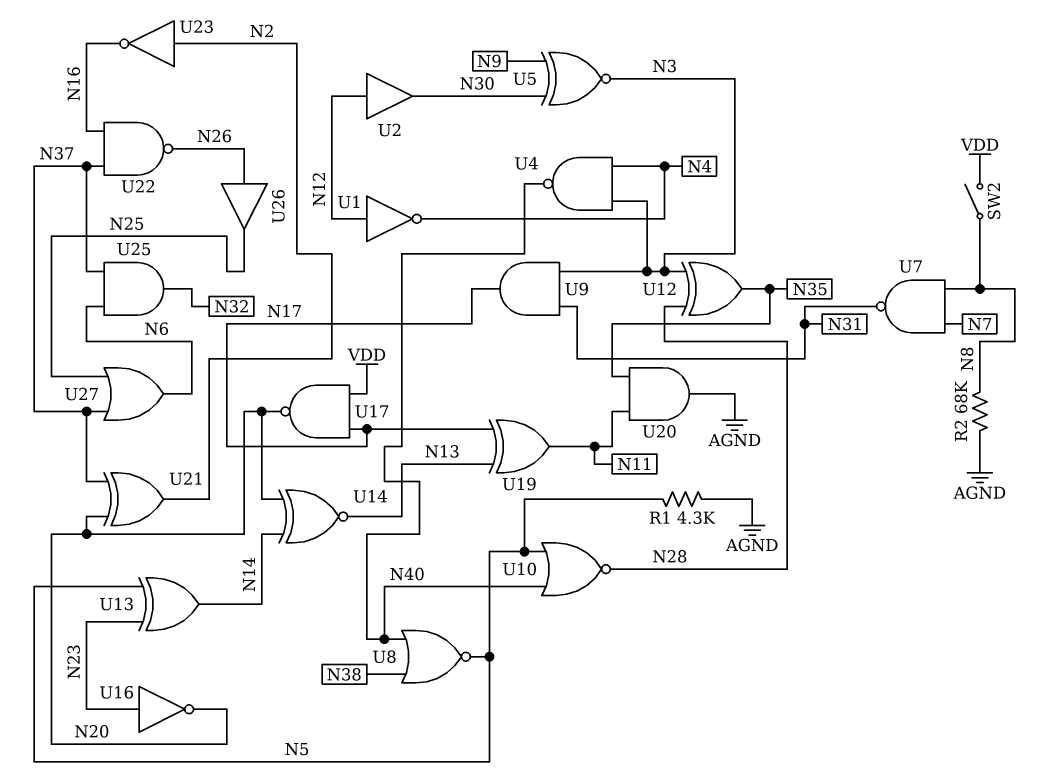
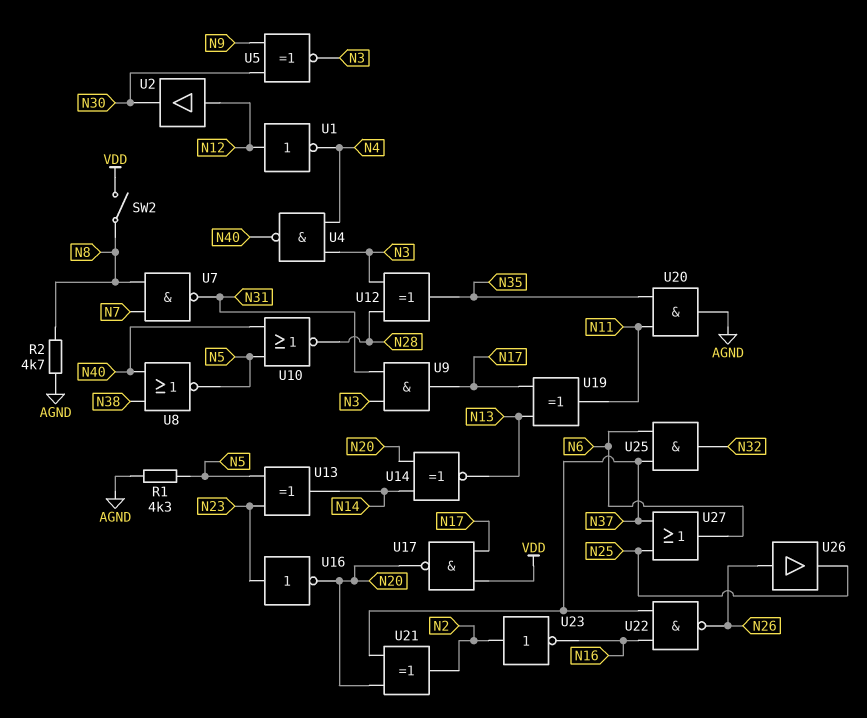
R2: 68k (AGND, N8) -> 4.7k (AGND, N8)

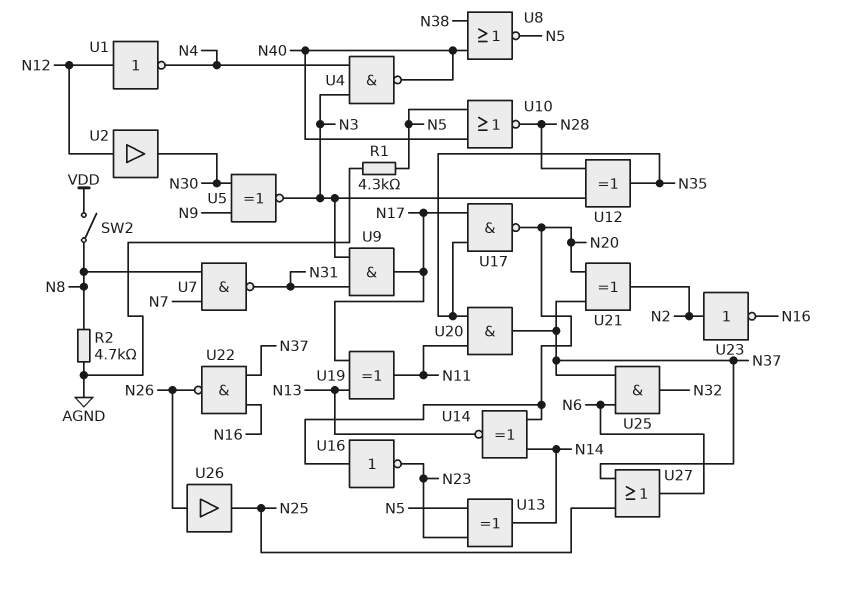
U16: NOT (in N23, out N20) -> NOT (in N20, out N23)
U17: NAND (in N17, in VDD, out N20) -> NAND (in N17, in N35, out N20)
U20: AND (in N11, in N35, out AGND) -> AND (in N11, in N35, out N37)

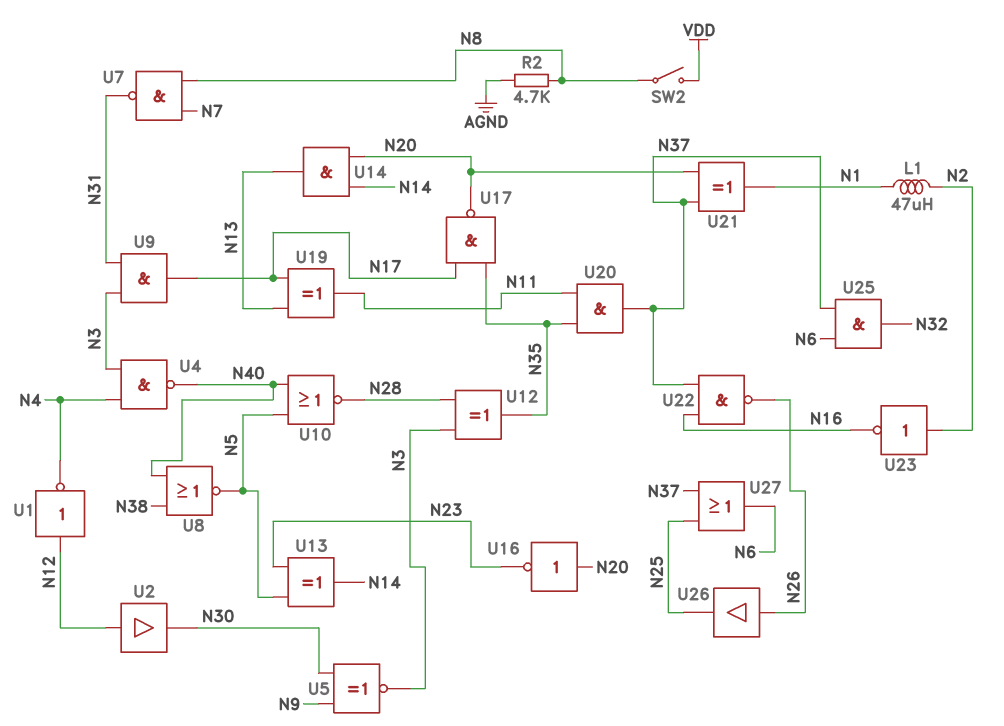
L1: none -> 47uH (N1, N2)
R1: 4.3k (AGND, N5) -> none
U14: XNOR (in N14, in N20, out N13) -> AND (in N14, in N20, out N13)
U21: XOR (in N20, in N37, out N2) -> XOR (in N20, in N37, out N1)

